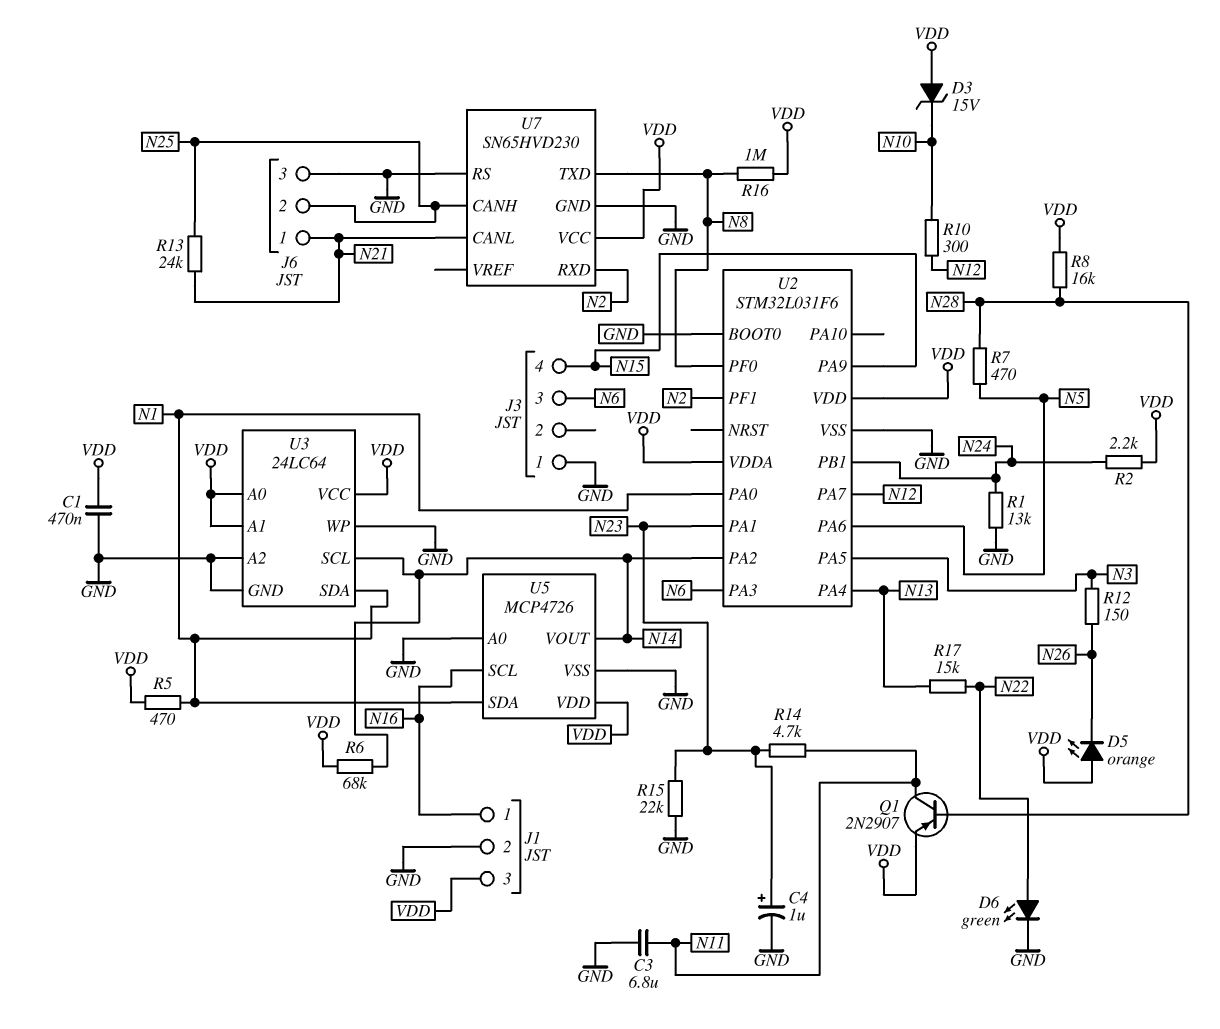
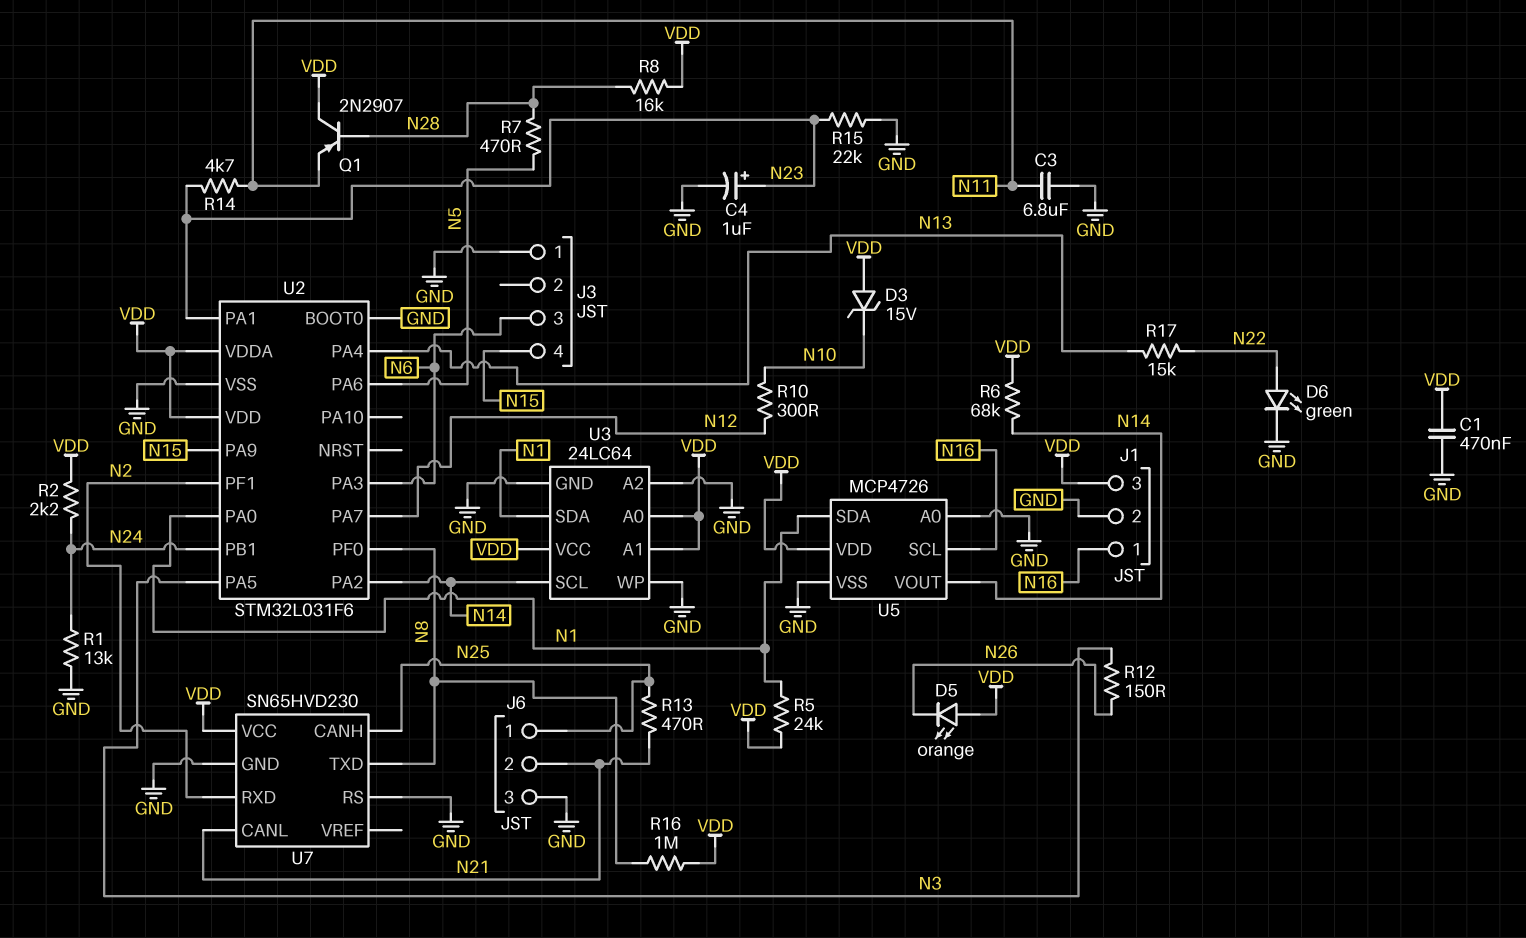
J6 pin 1: N21 -> N25
J6 pin 2: N25 -> N21
Q1: PNP 2N2907 (B N28, C N11, E VDD) -> PNP 2N2907 (B N28, C VDD, E N11)
R5: 470 (N1, VDD) -> 24k (N1, VDD)
R13: 24k (N21, N25) -> 470 (N21, N25)

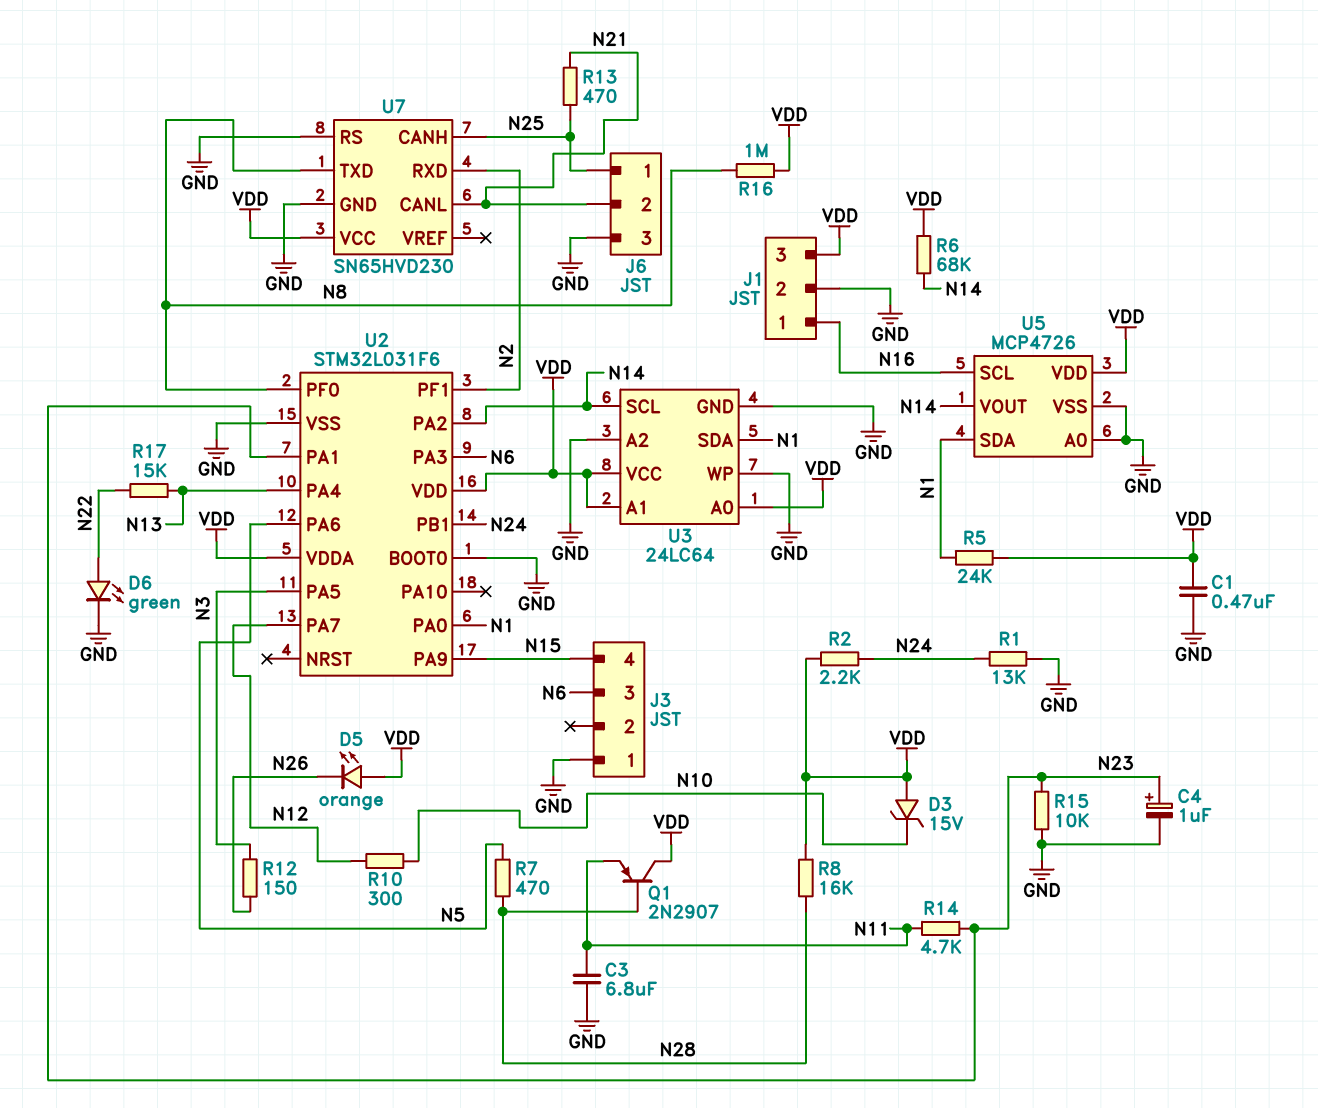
R15: 22k (GND, N23) -> 10k (GND, N23)

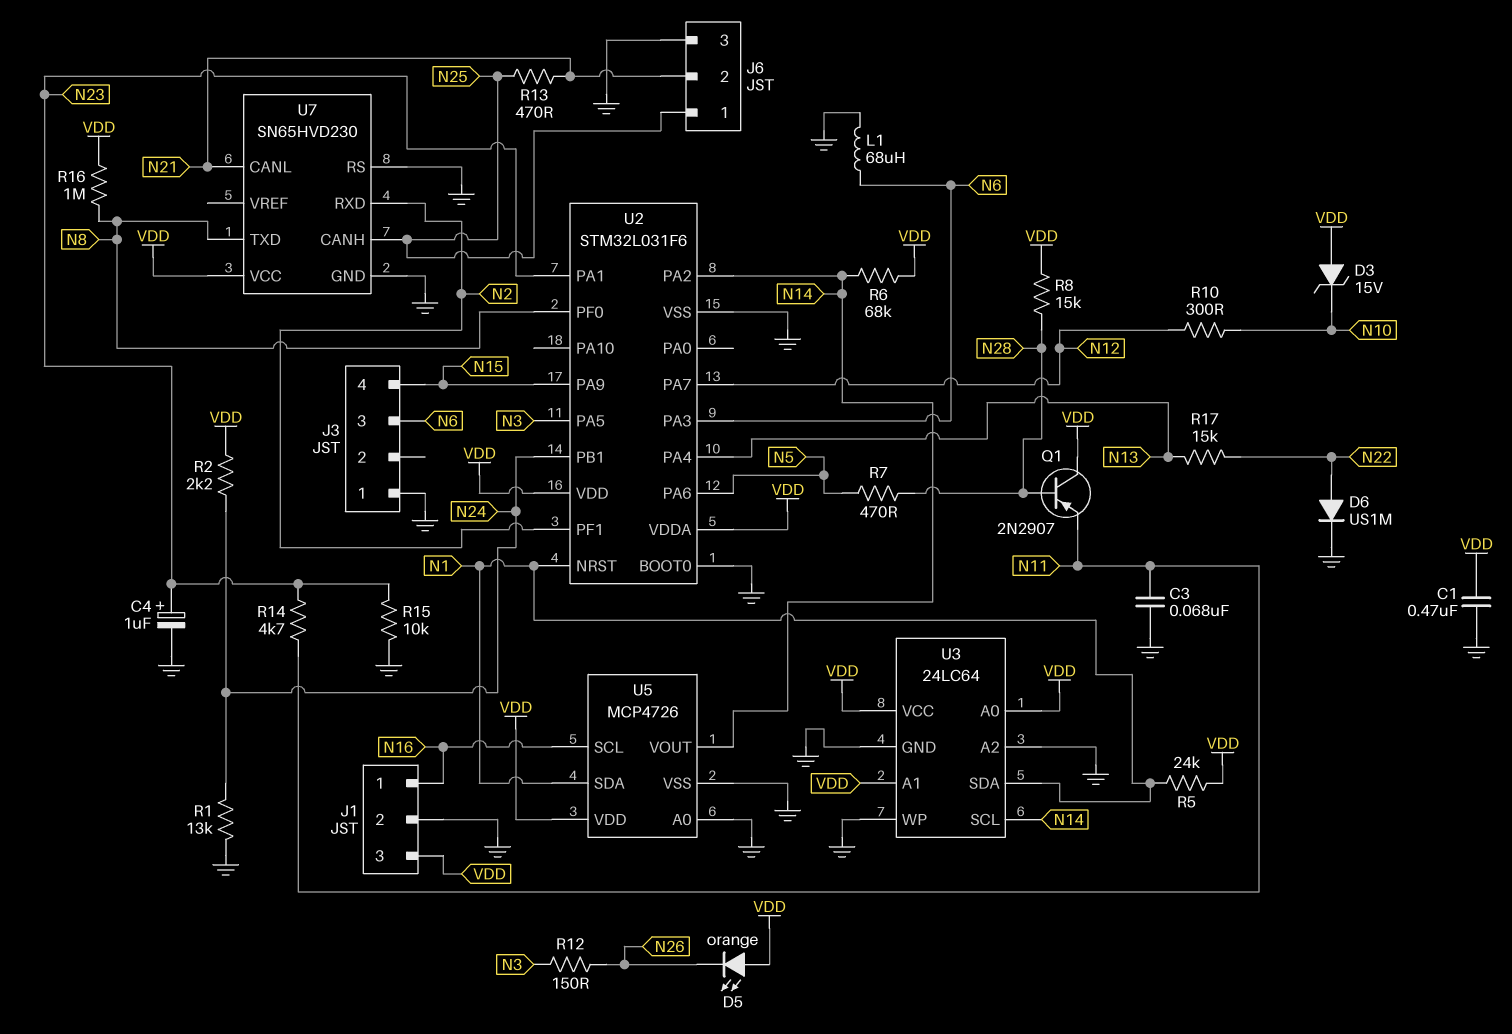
C3: 6.8uF (GND, N11) -> 68nF (GND, N11)
D6: LED green (A N22, K GND) -> diode US1M (A N22, K GND)
L1: none -> 68uH (GND, N6)
R8: 16k (N28, VDD) -> 15k (N28, VDD)
U2 pin NRST: none -> N1
U2 pin PA0: N1 -> none

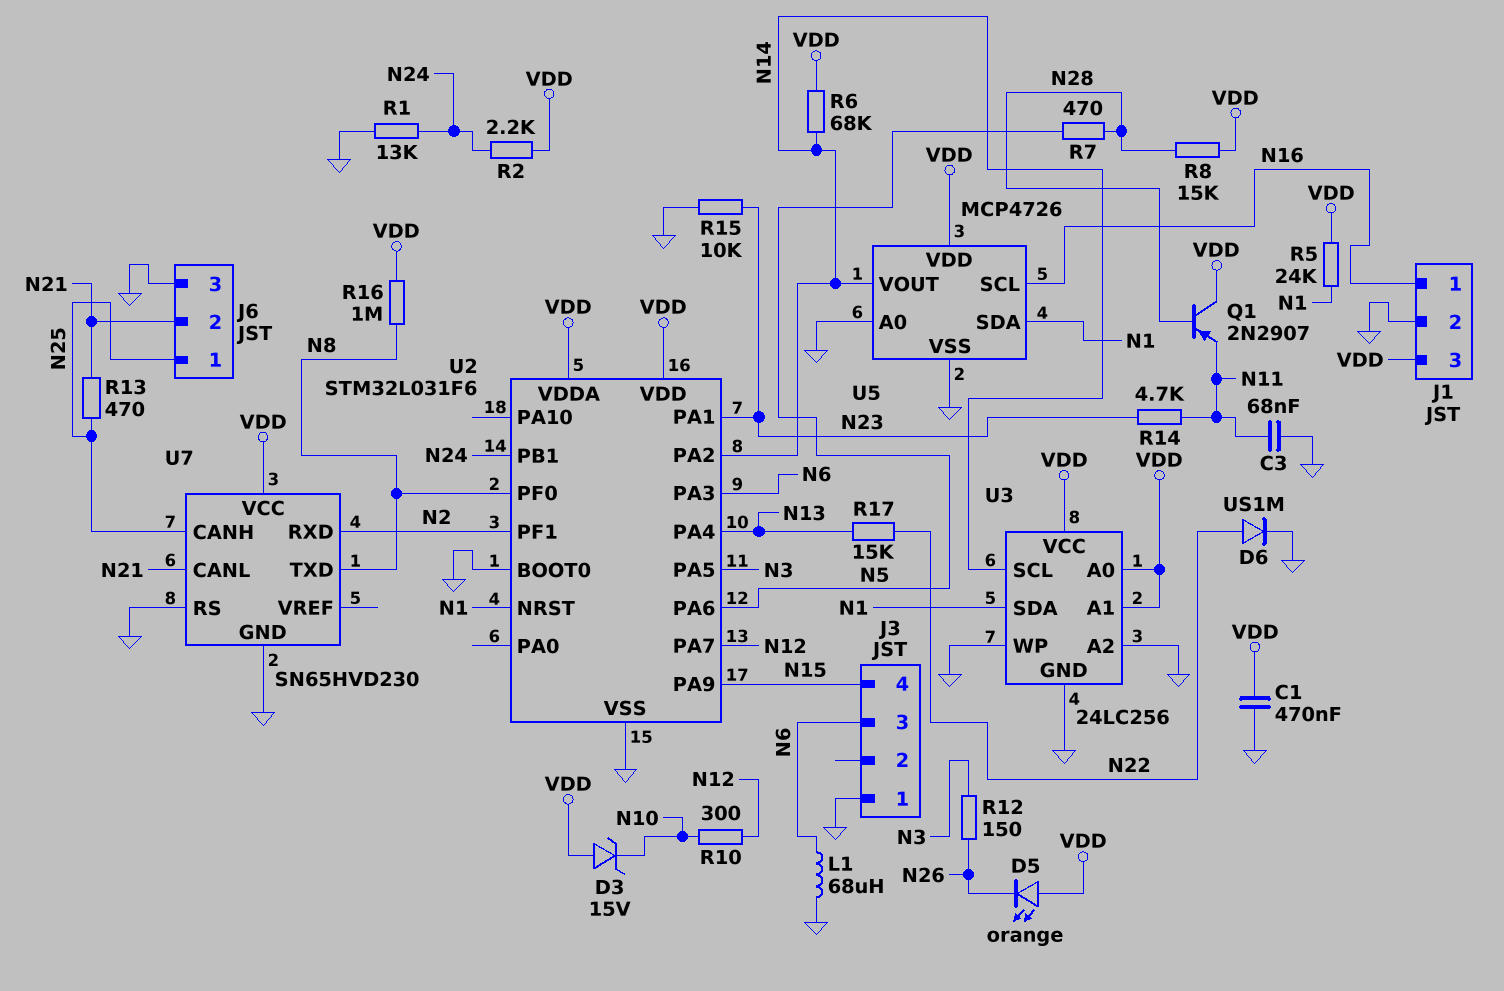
C4: 1uF (plus N23, minus GND) -> none
U3: 24LC64 -> 24LC256

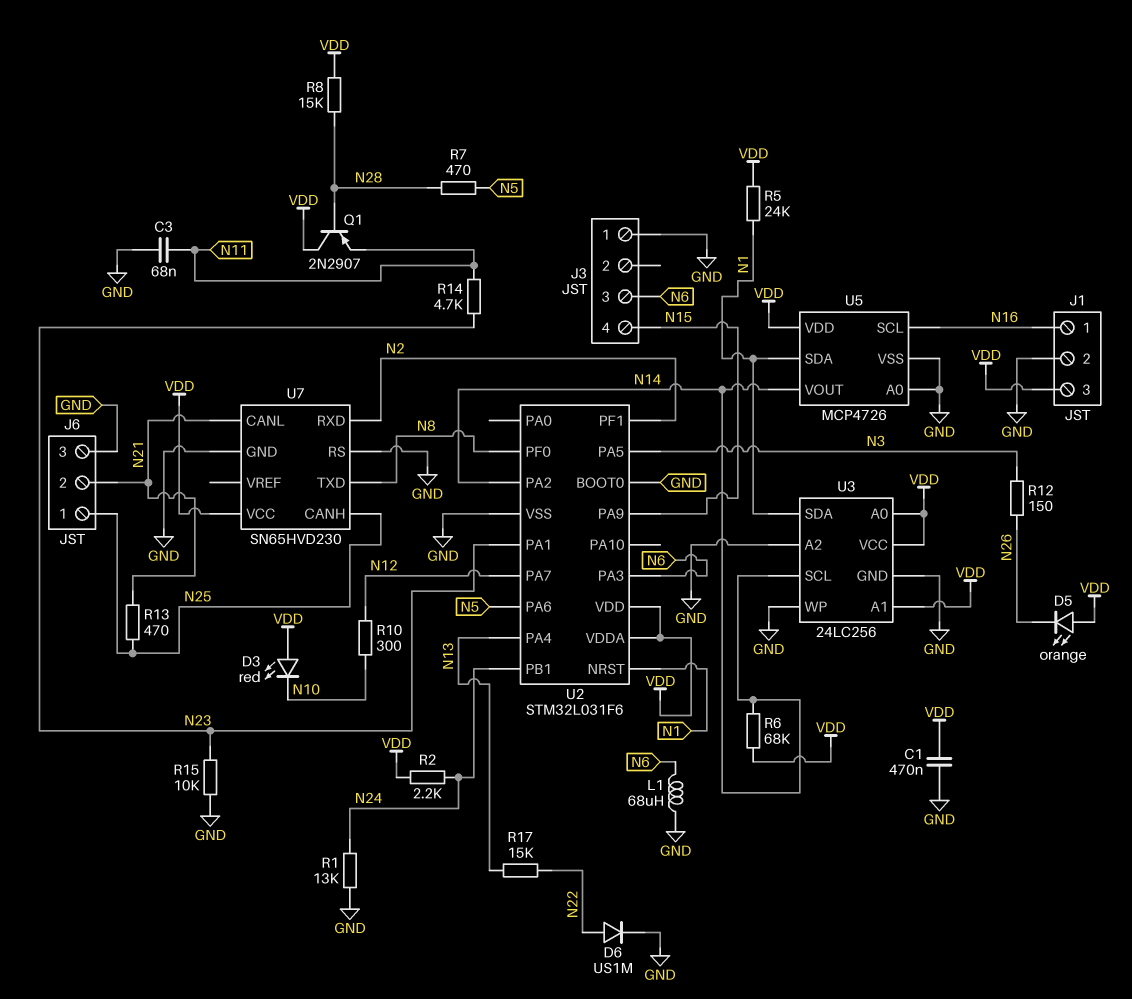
D3: zener 15V (A VDD, K N10) -> LED red (A VDD, K N10)
R16: 1M (N8, VDD) -> none

